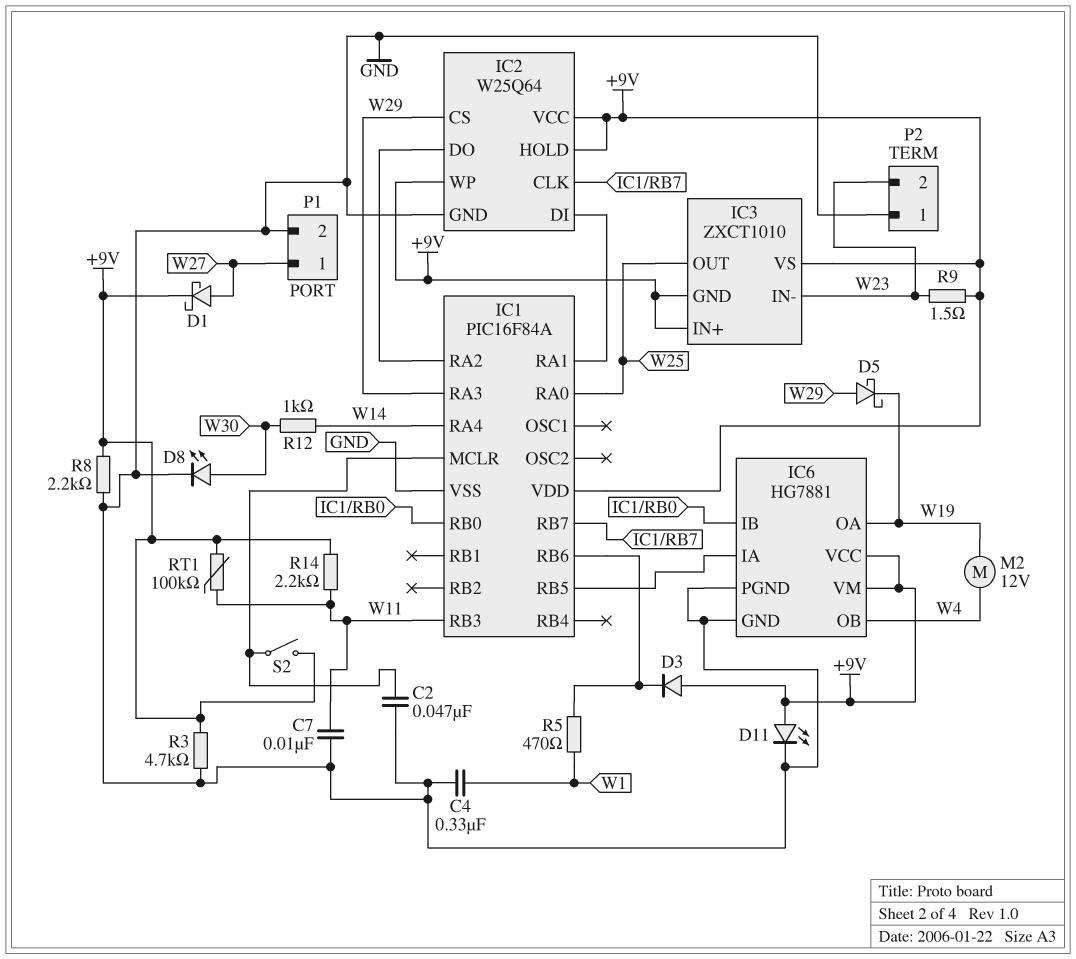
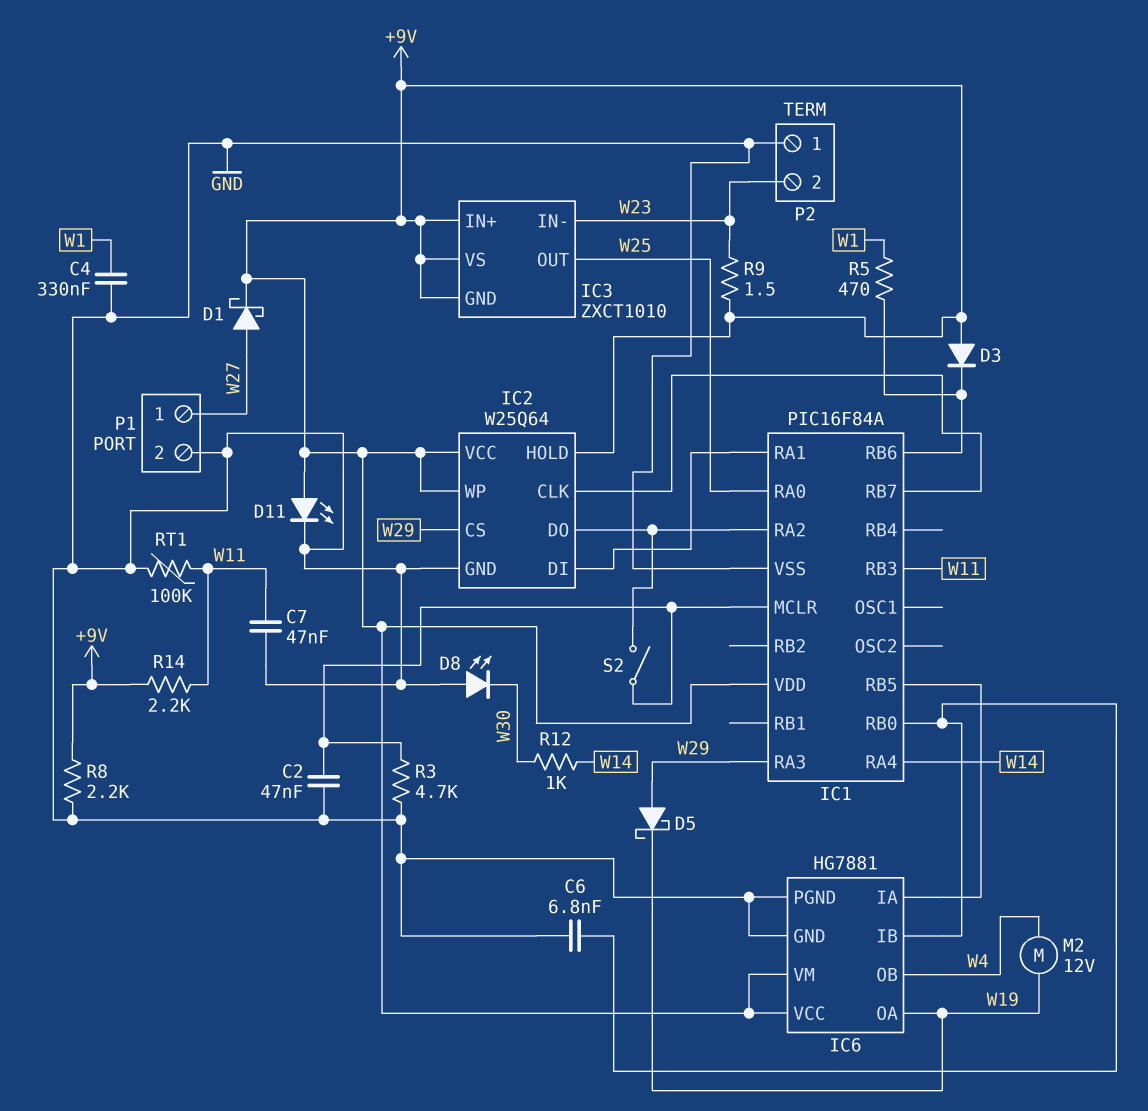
C6: none -> 6.8nF (GND, IC1/RB0)
C7: 10nF (GND, W11) -> 47nF (GND, W11)
D8: LED (A W30, K GND) -> LED (A GND, K W30)
R3: 4.7k (+9V, GND) -> 4.7k (GND, IC1/MCLR)
RT1: 100k (+9V, W11) -> 100k (GND, W11)
S2: switch (+9V, IC1/MCLR) -> switch (IC1/MCLR, IC1/RA2)

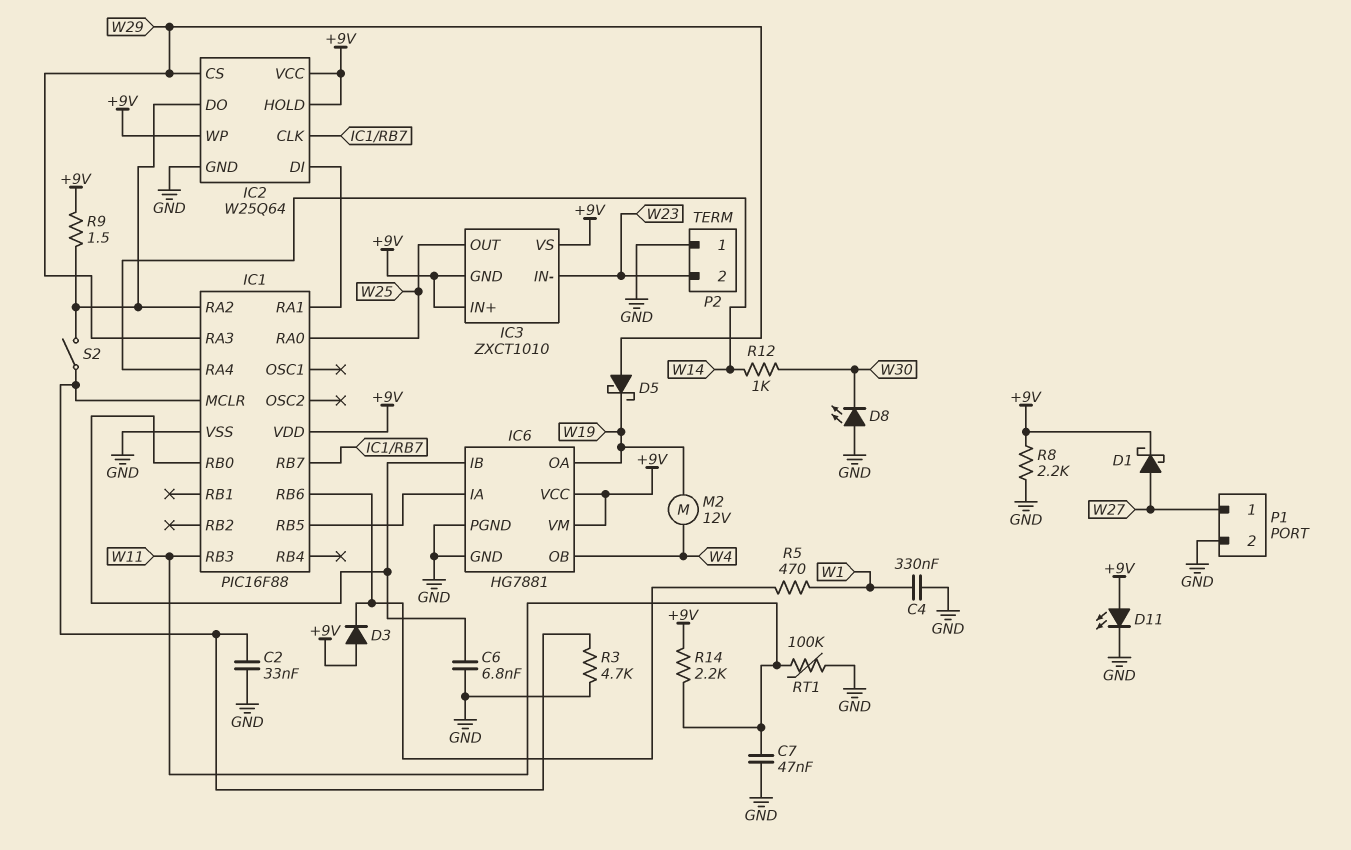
C2: 47nF (GND, IC1/MCLR) -> 33nF (GND, IC1/MCLR)
IC1: PIC16F84A -> PIC16F88
R9: 1.5 (+9V, W23) -> 1.5 (+9V, IC1/RA2)

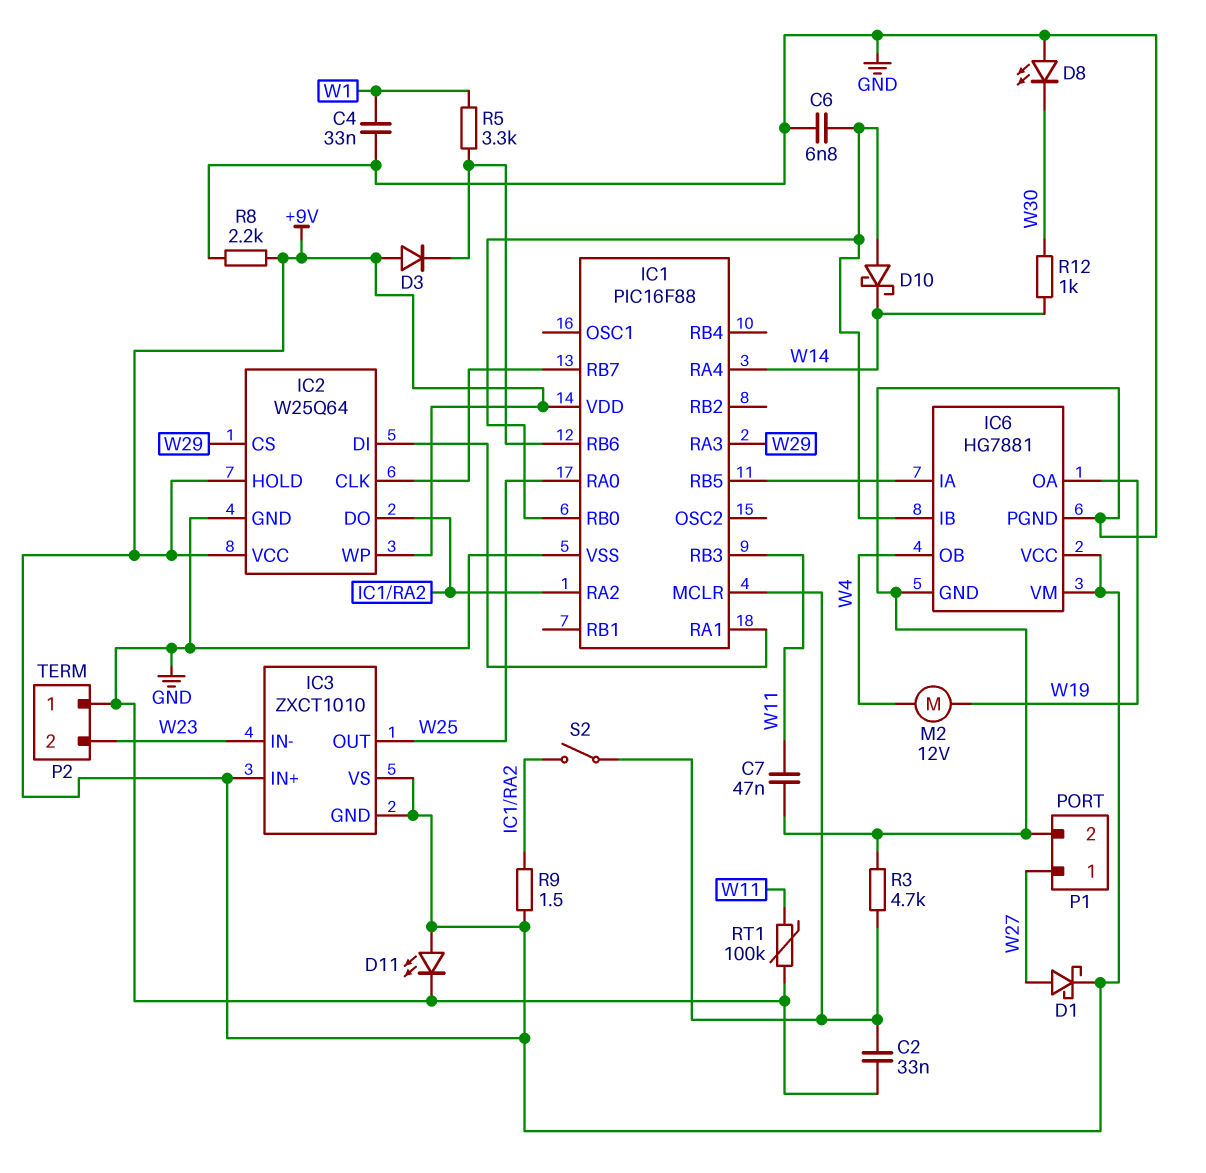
C4: 330nF (GND, W1) -> 33nF (GND, W1)
D5: schottky (A W29, K W19) -> none
D10: none -> schottky (A IC1/RB0, K W14)
R5: 470 (IC1/RB6, W1) -> 3.3k (IC1/RB6, W1)
R14: 2.2k (+9V, W11) -> none

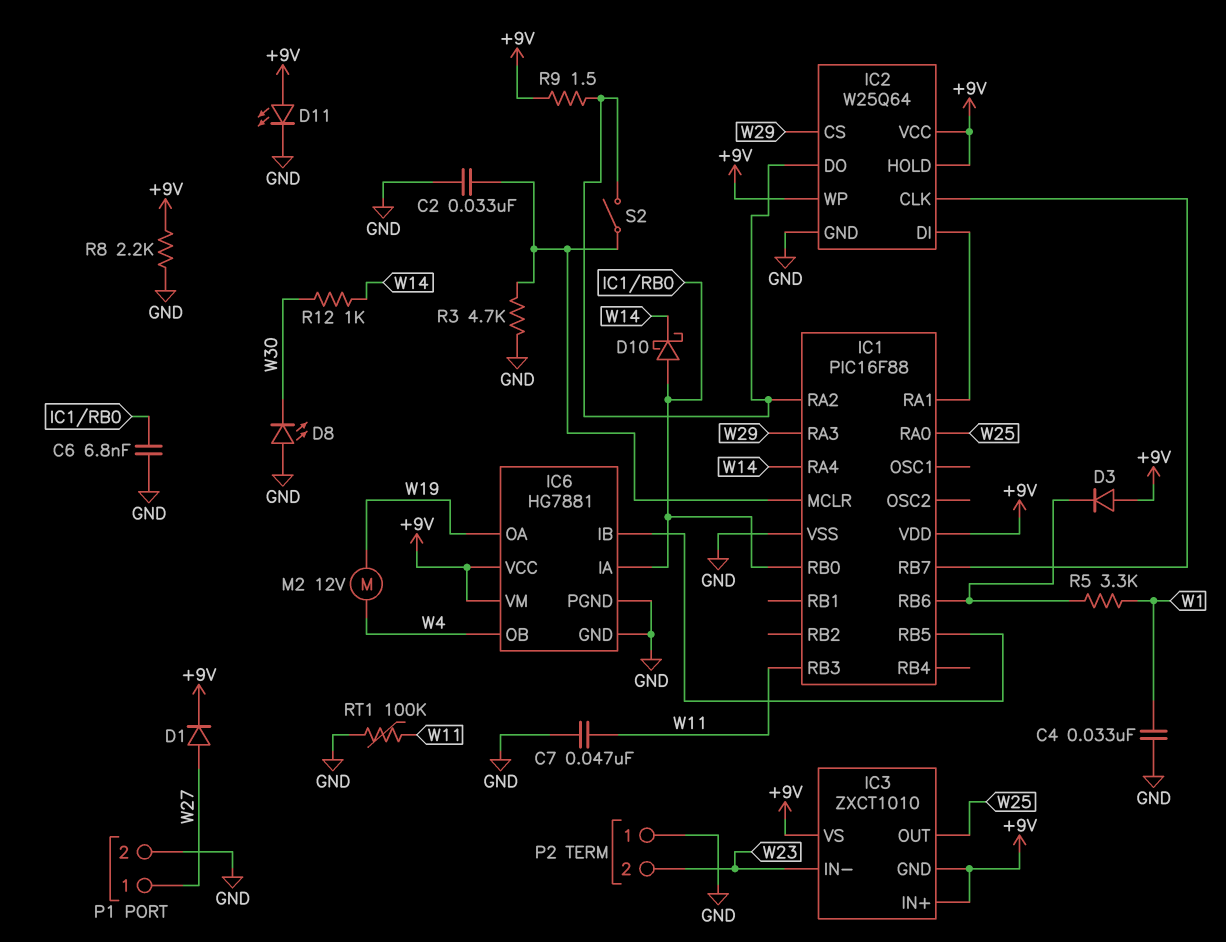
D1: schottky (A W27, K +9V) -> diode (A W27, K +9V)
IC6 pin IA: IC1/RB5 -> IC1/RB0
IC6 pin IB: IC1/RB0 -> IC1/RB5

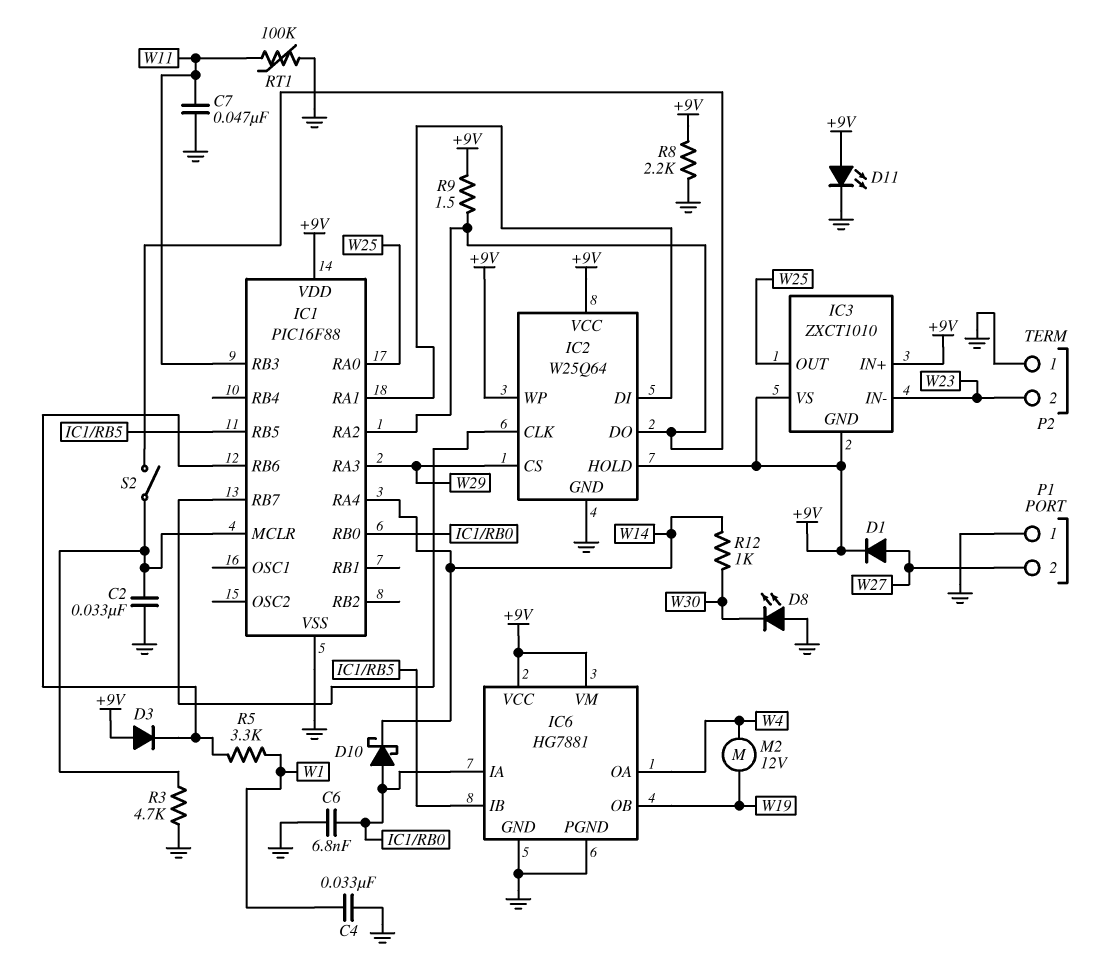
IC6 pin OA: W19 -> W4
IC6 pin OB: W4 -> W19
P1 pin 1: W27 -> GND
P1 pin 2: GND -> W27

